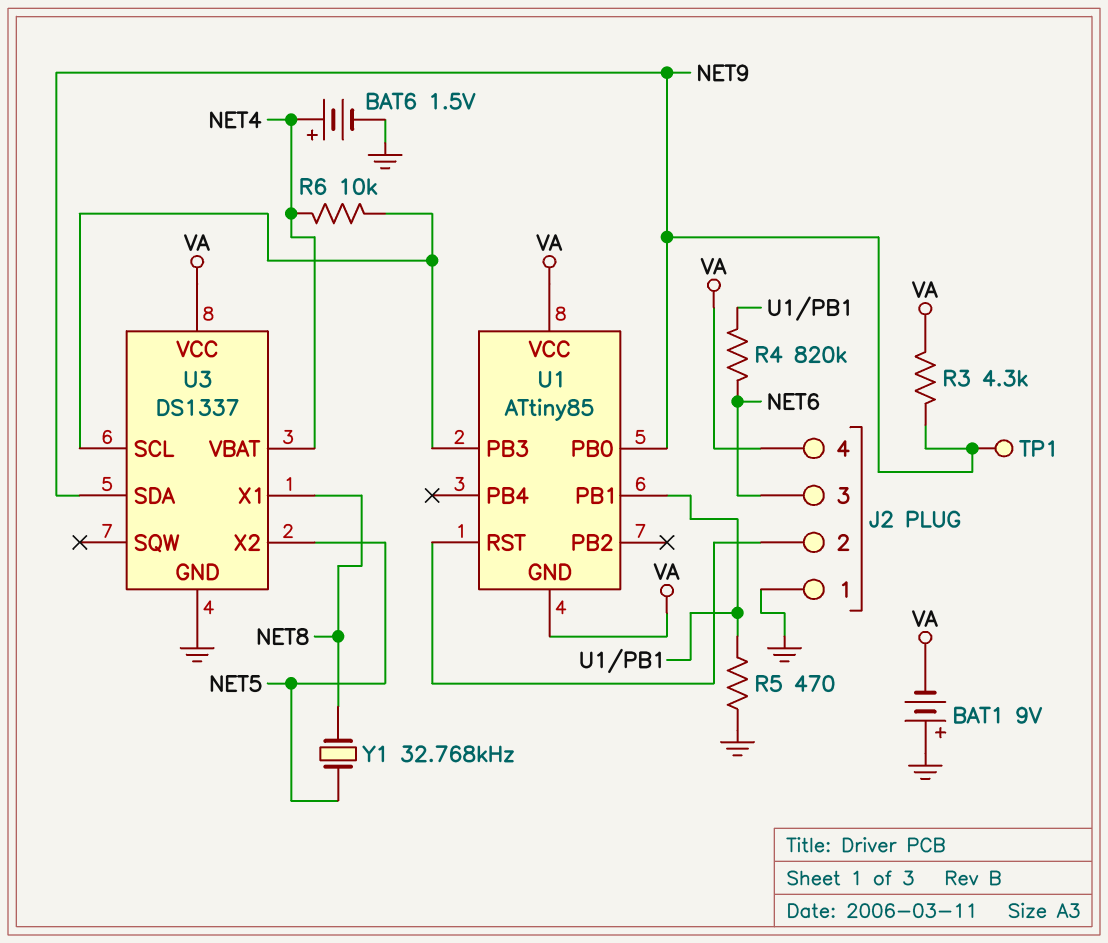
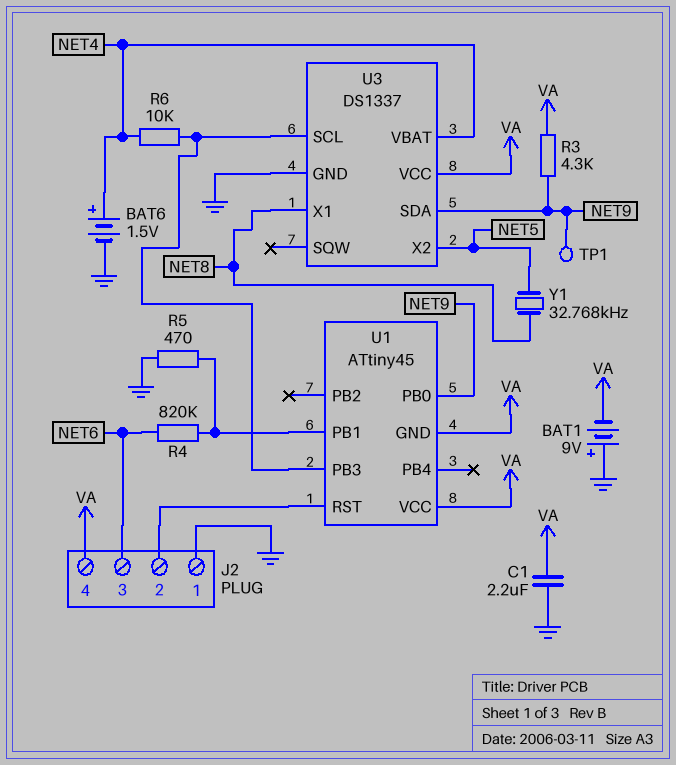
C1: none -> 2.2uF (GND, VA)
U1: ATtiny85 -> ATtiny45

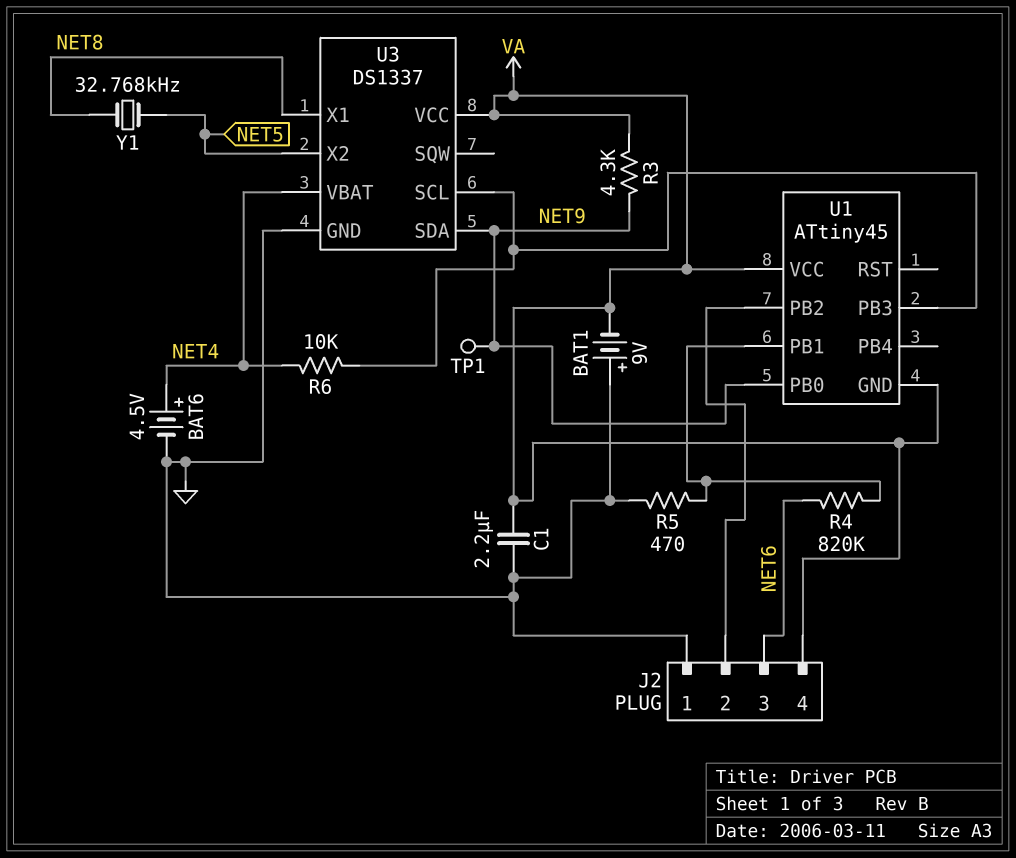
BAT6: 1.5V (plus NET4, minus GND) -> 4.5V (plus NET4, minus GND)
U1 pin PB2: none -> J2/2
U1 pin RST: J2/2 -> none

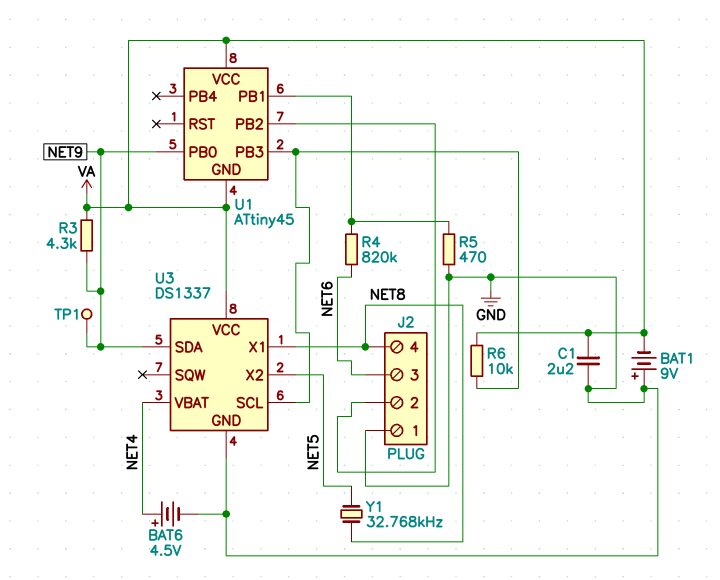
J2 pin 4: VA -> NET8
R6: 10k (NET4, U1/PB3) -> 10k (U1/PB3, VA)

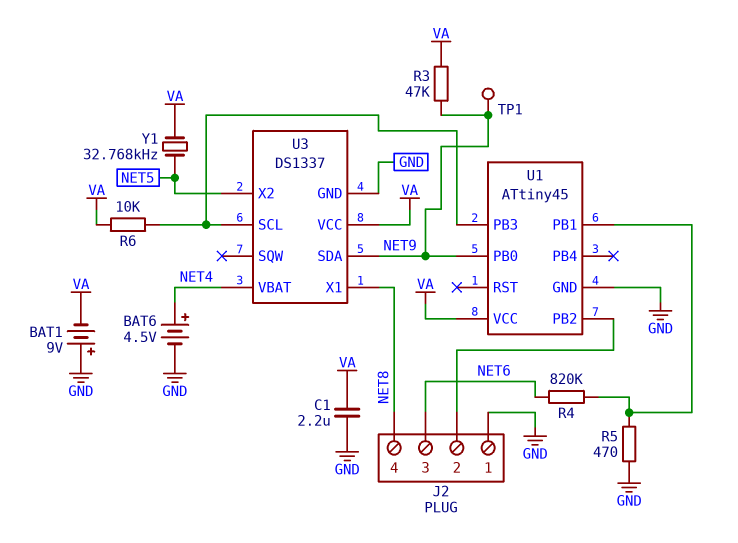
R3: 4.3k (NET9, VA) -> 47k (NET9, VA)
U1 pin GND: VA -> GND
Y1: 32.768kHz (NET5, NET8) -> 32.768kHz (NET5, VA)

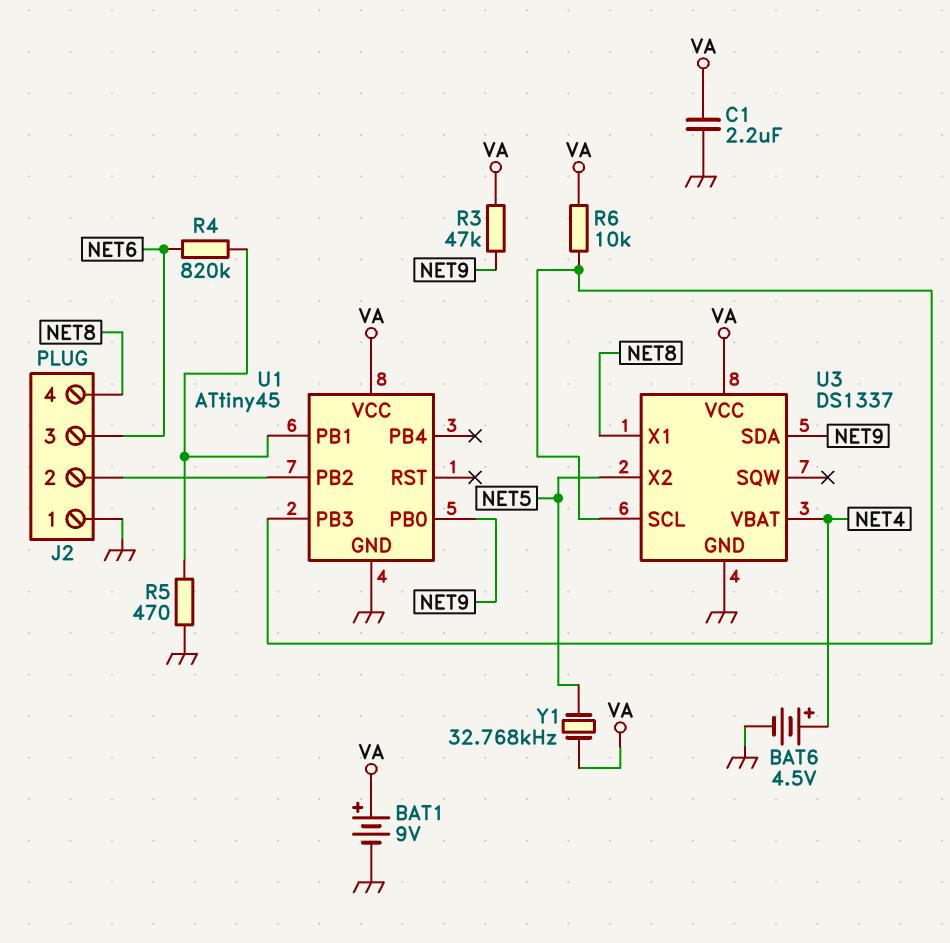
BAT1: 9V (plus GND, minus VA) -> 9V (plus VA, minus GND)
TP1: test point (NET9) -> none

